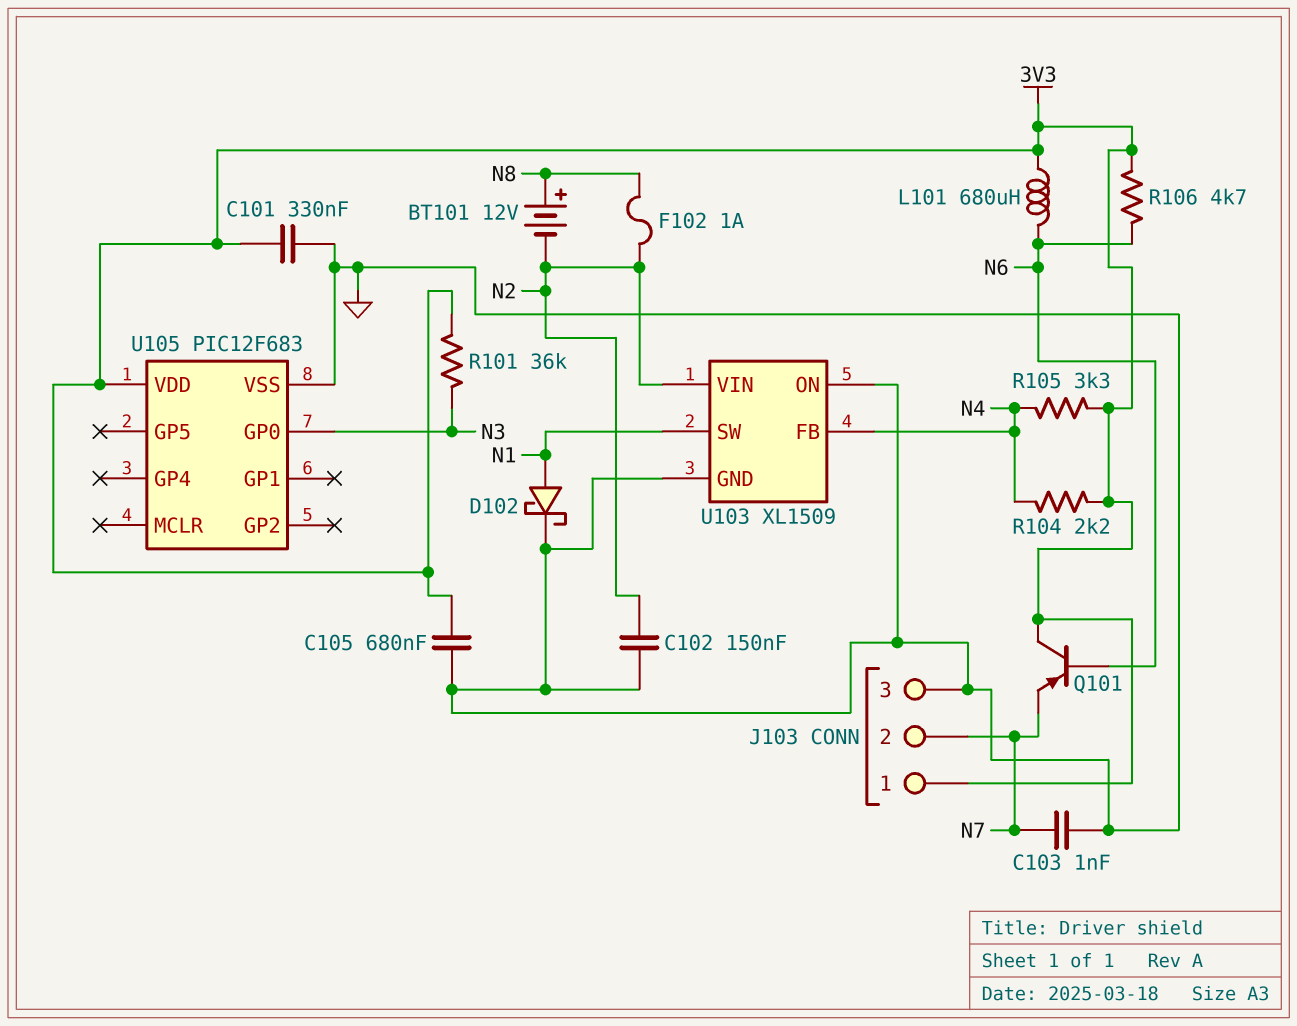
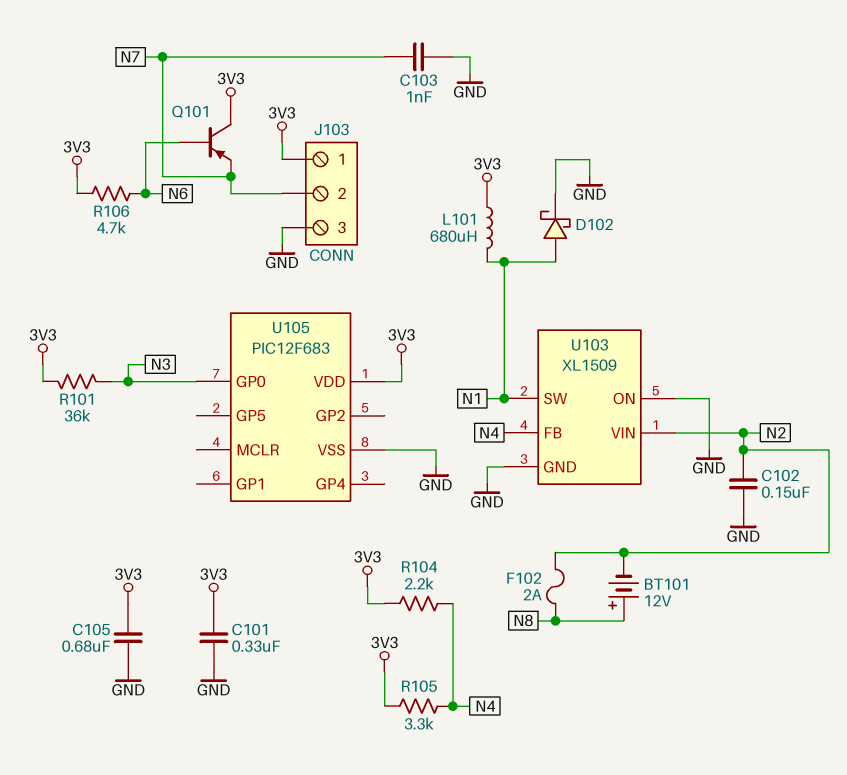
F102: 1A (N2, N8) -> 2A (N2, N8)
L101: 680uH (3V3, N6) -> 680uH (3V3, N1)

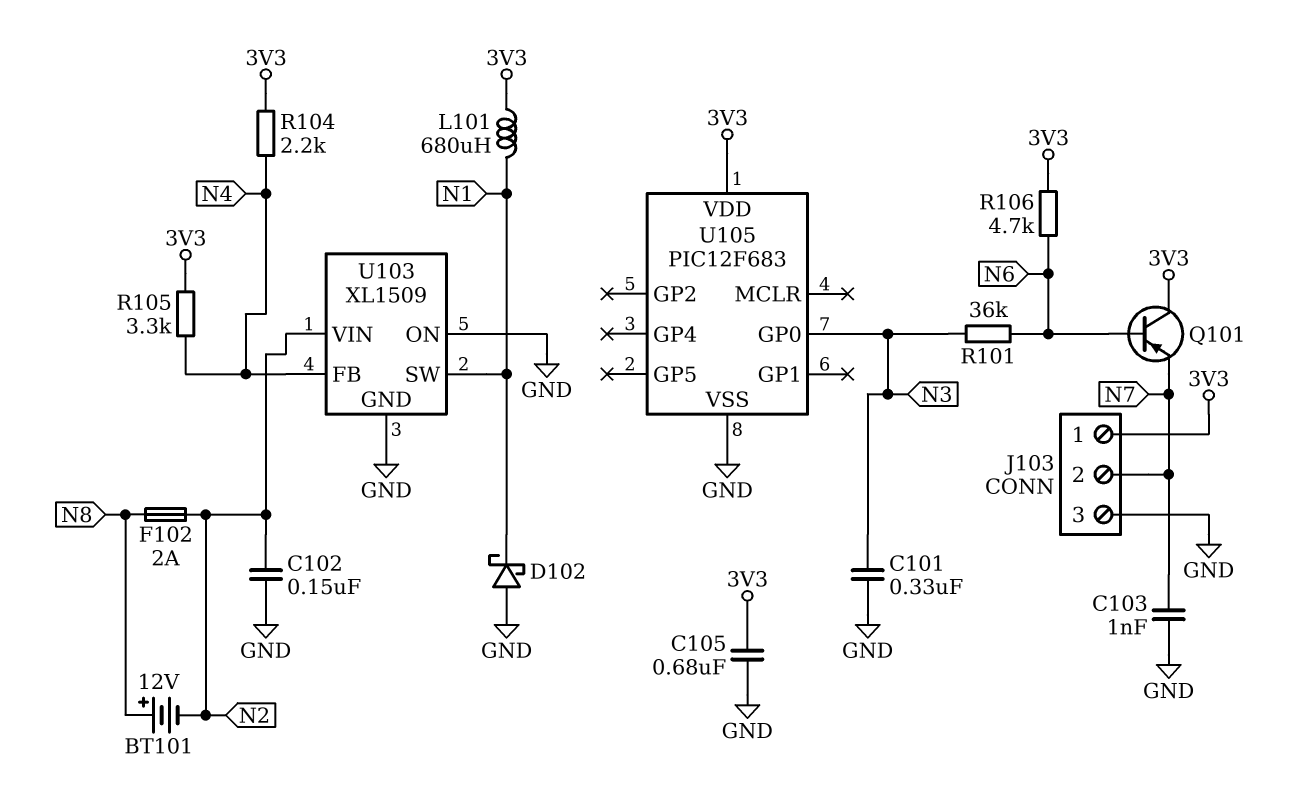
C101: 330nF (3V3, GND) -> 330nF (GND, N3)
D102: schottky (A N1, K GND) -> schottky (A GND, K N1)
R101: 36k (3V3, N3) -> 36k (N3, N6)

